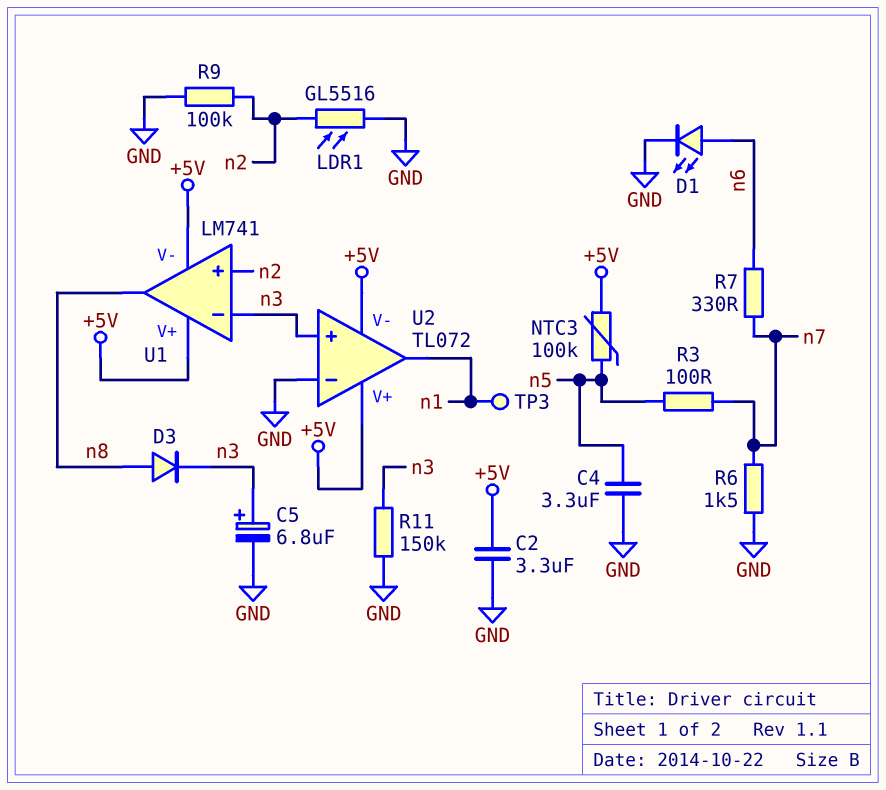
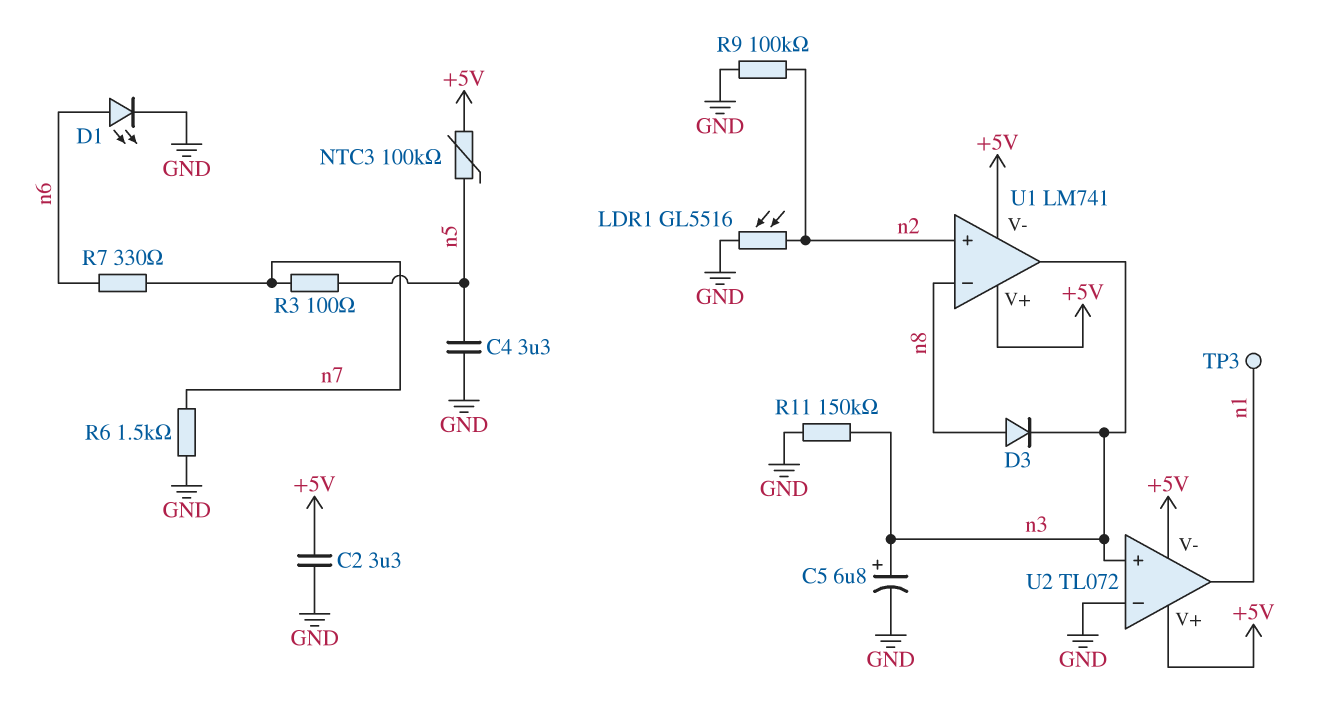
U1 pin in-: n3 -> n8
U1 pin out: n8 -> n3

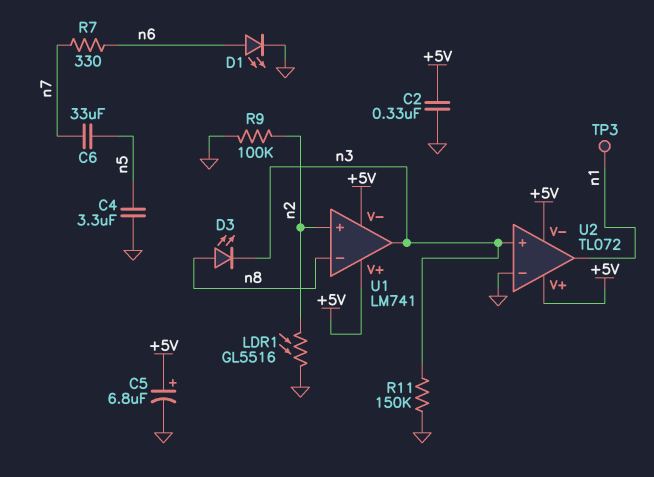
C2: 3.3uF (+5V, GND) -> 330nF (+5V, GND)
C5: 6.8uF (plus n3, minus GND) -> 6.8uF (plus +5V, minus GND)
C6: none -> 33uF (n5, n7)
D3: diode (A n8, K n3) -> LED (A n8, K n3)
NTC3: 100k (+5V, n5) -> none
R3: 100 (n5, n7) -> none
R6: 1.5k (GND, n7) -> none

